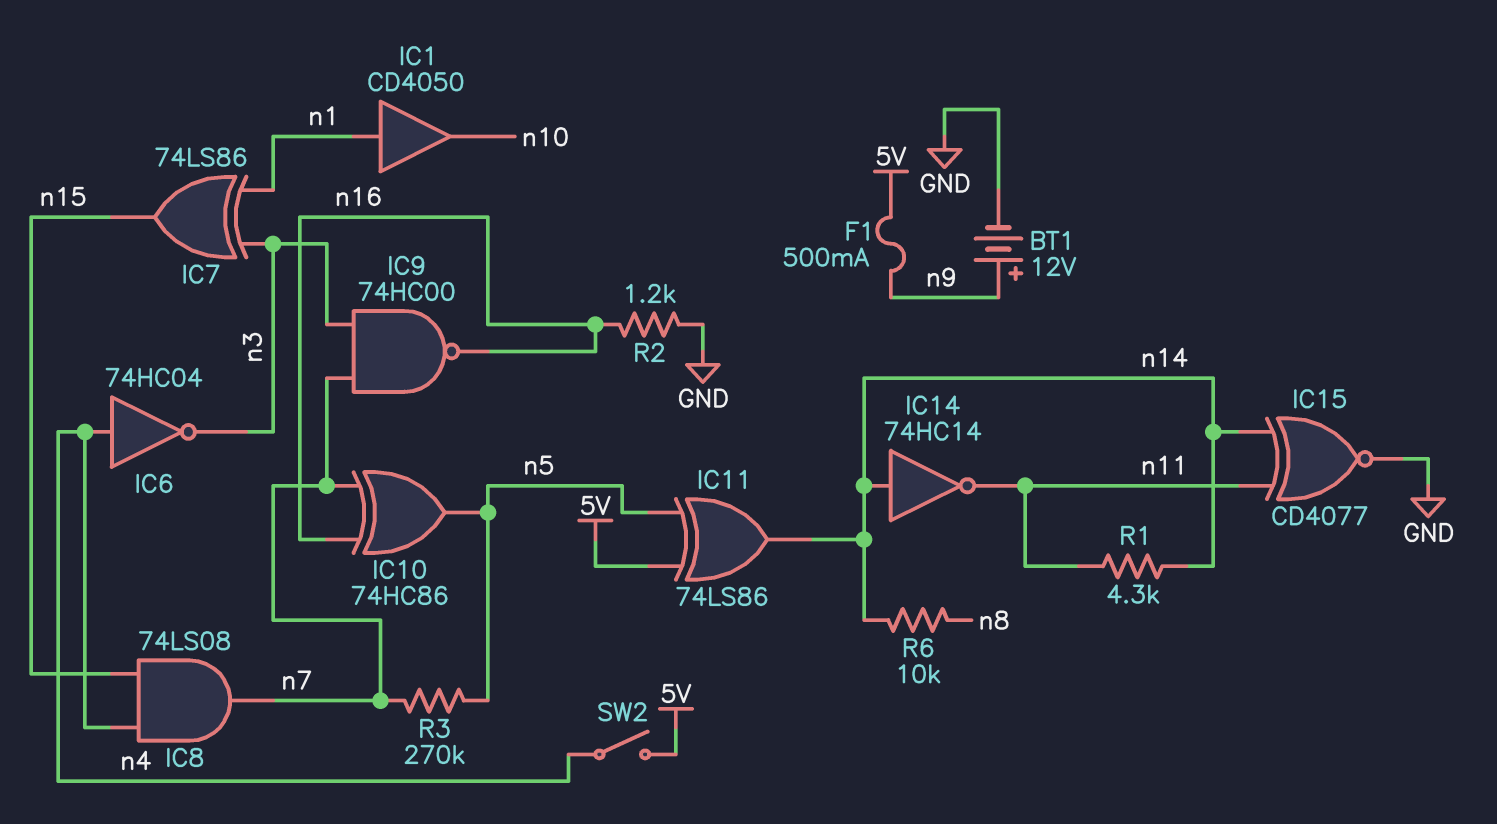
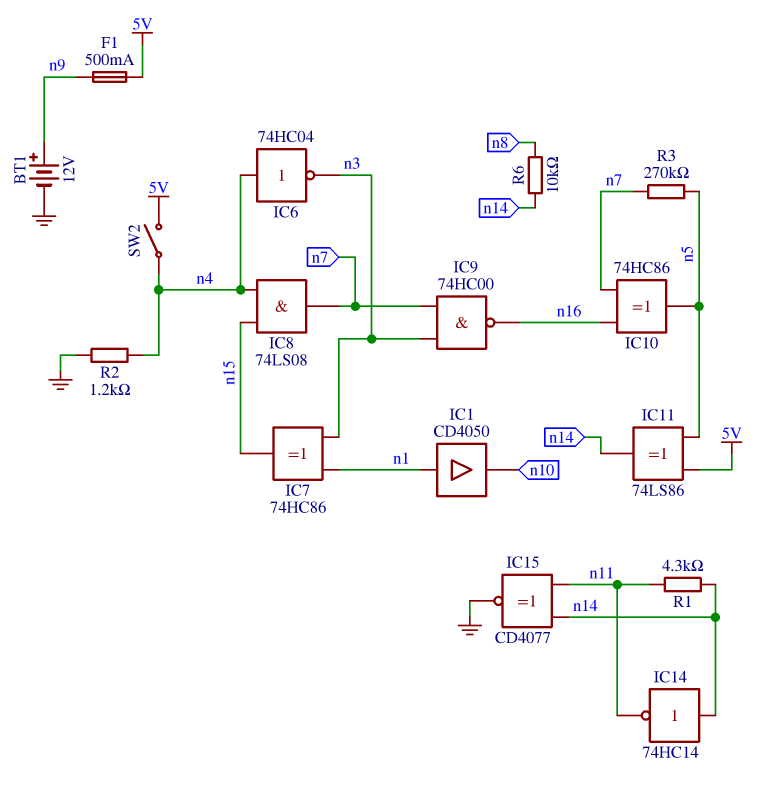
IC7: XOR 74LS86 (in n1, in n3, out n15) -> XOR 74HC86 (in n1, in n3, out n15)
R2: 1.2k (GND, n16) -> 1.2k (GND, n4)

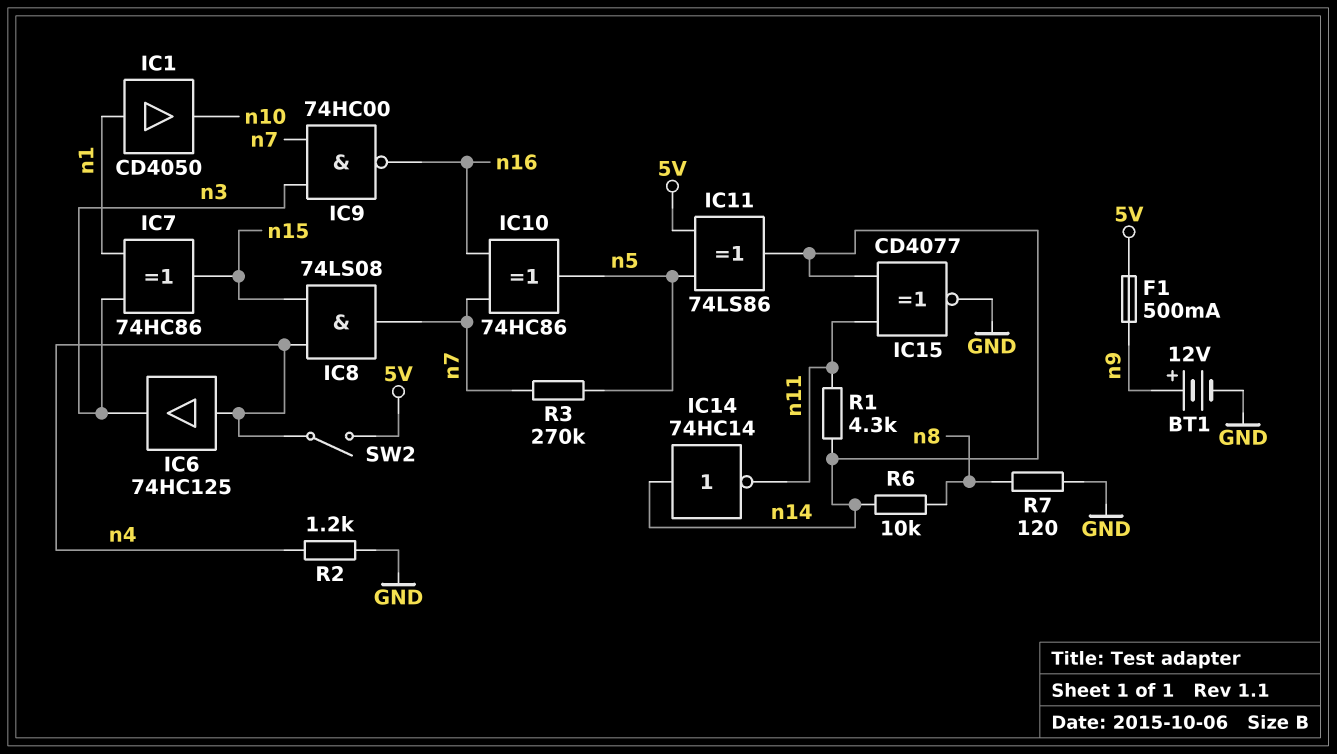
IC6: NOT 74HC04 (in n4, out n3) -> buffer 74HC125 (in n4, out n3)
R7: none -> 120 (GND, n8)

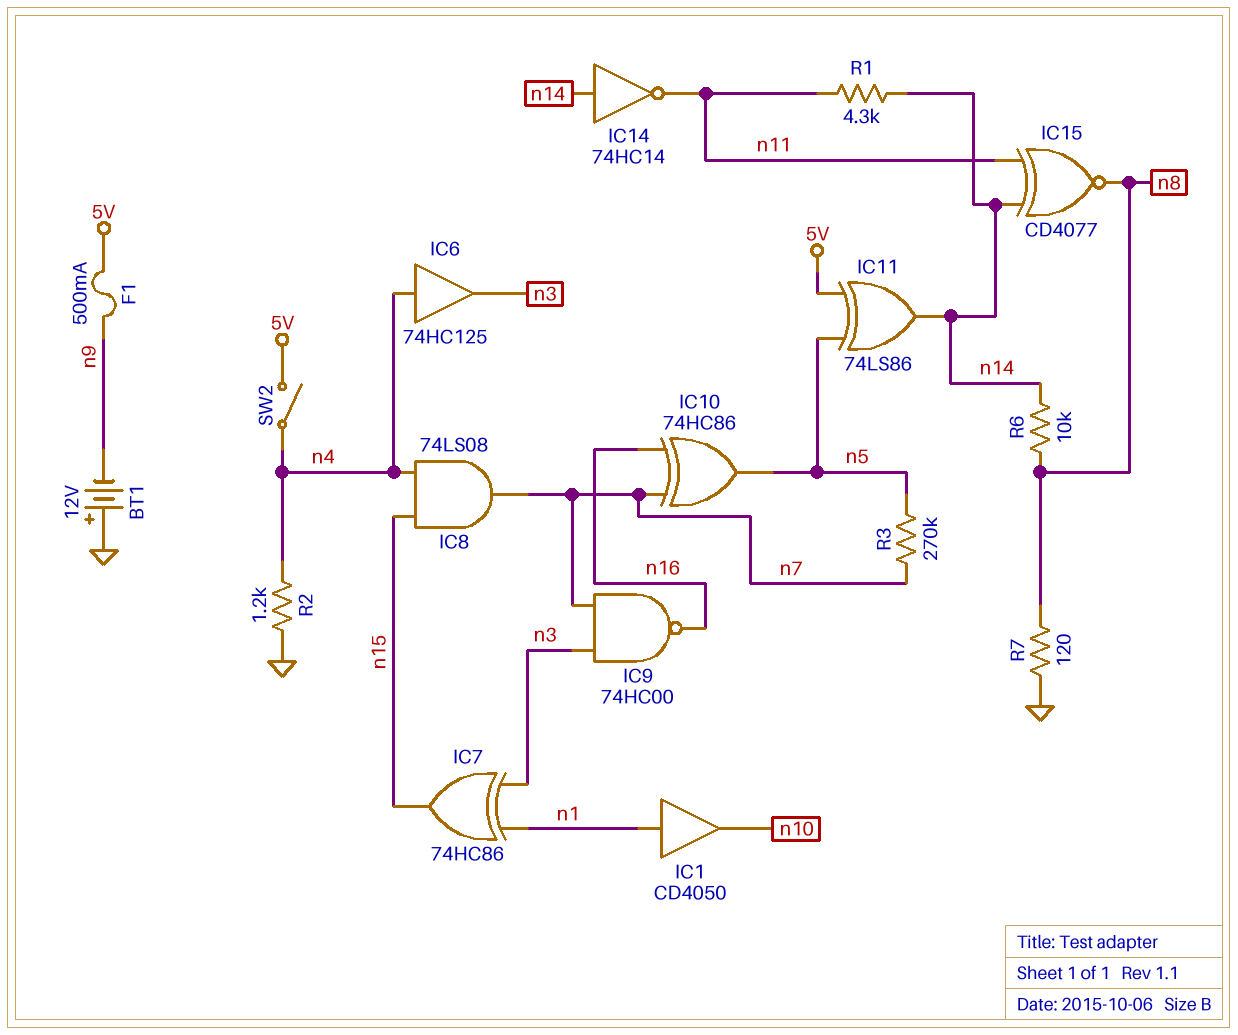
BT1: 12V (plus n9, minus GND) -> 12V (plus GND, minus n9)
IC15: XNOR CD4077 (in n11, in n14, out GND) -> XNOR CD4077 (in n11, in n14, out n8)

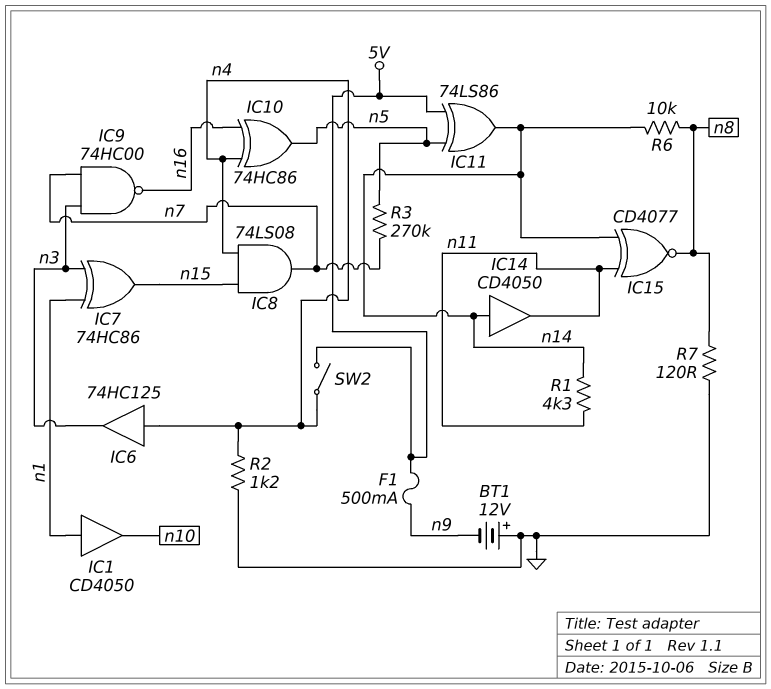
IC10: XOR 74HC86 (in n7, in n16, out n5) -> XOR 74HC86 (in n4, in n16, out n5)
IC14: NOT 74HC14 (in n14, out n11) -> buffer CD4050 (in n14, out n11)

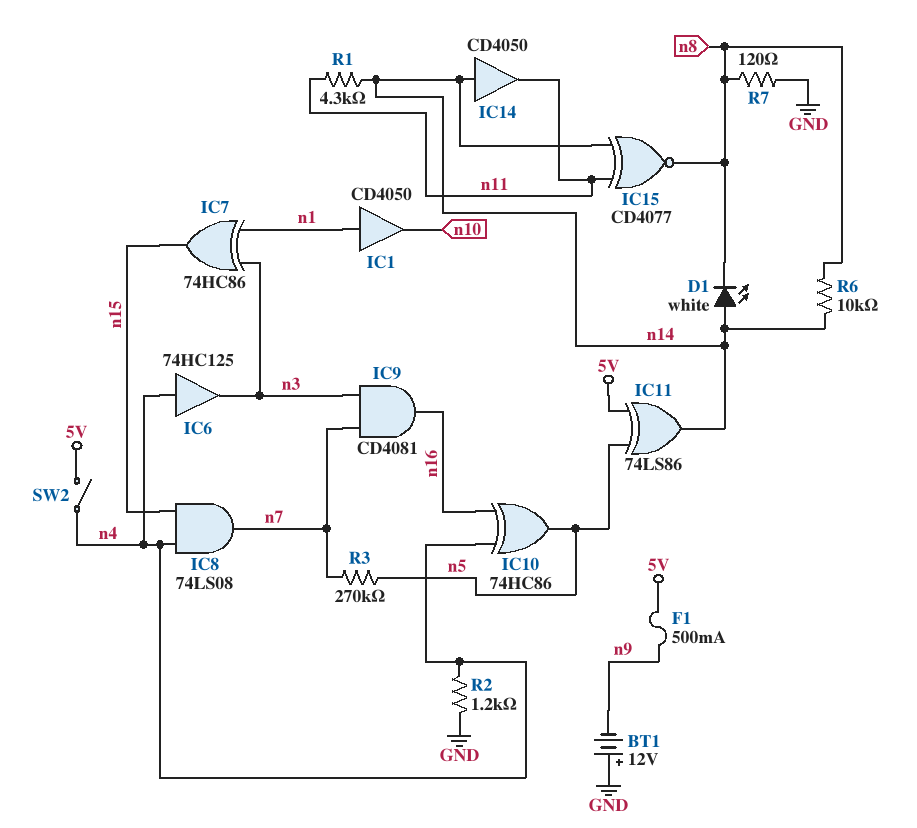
D1: none -> LED white (A n14, K n8)
IC9: NAND 74HC00 (in n3, in n7, out n16) -> AND CD4081 (in n3, in n7, out n16)

